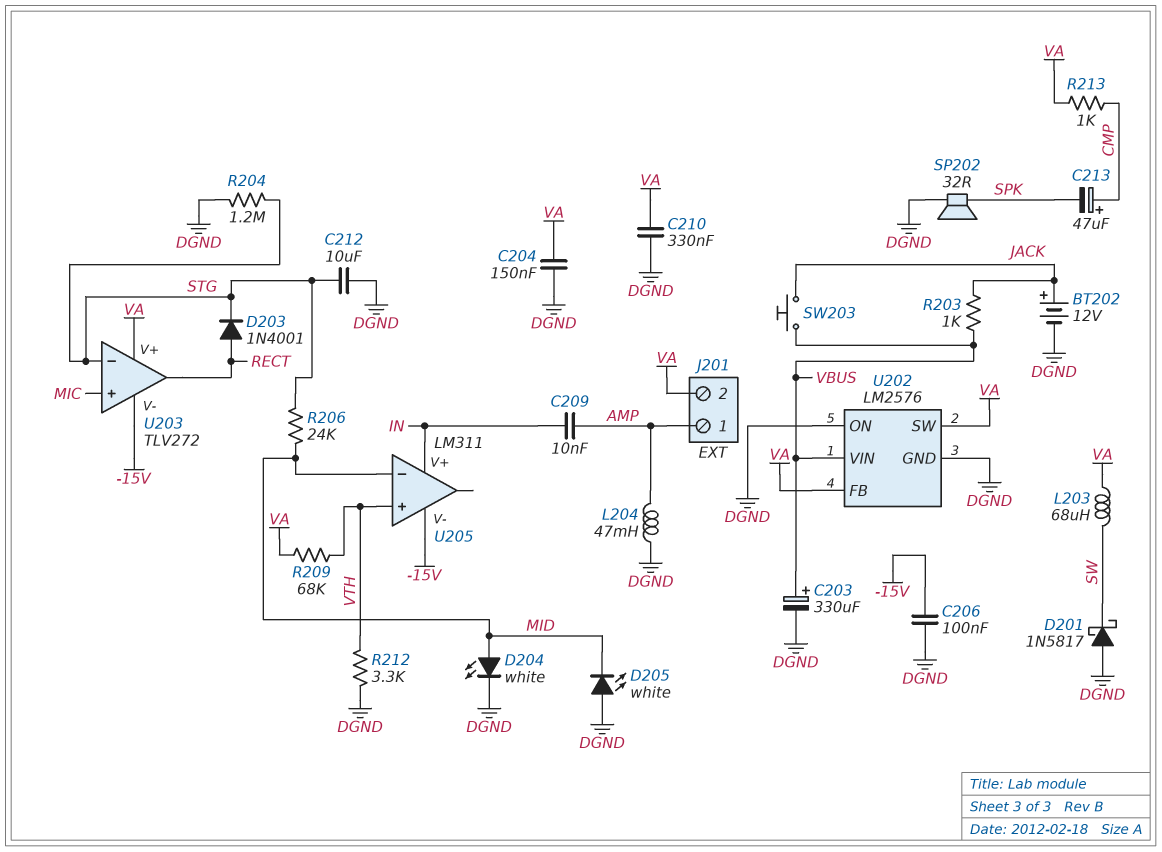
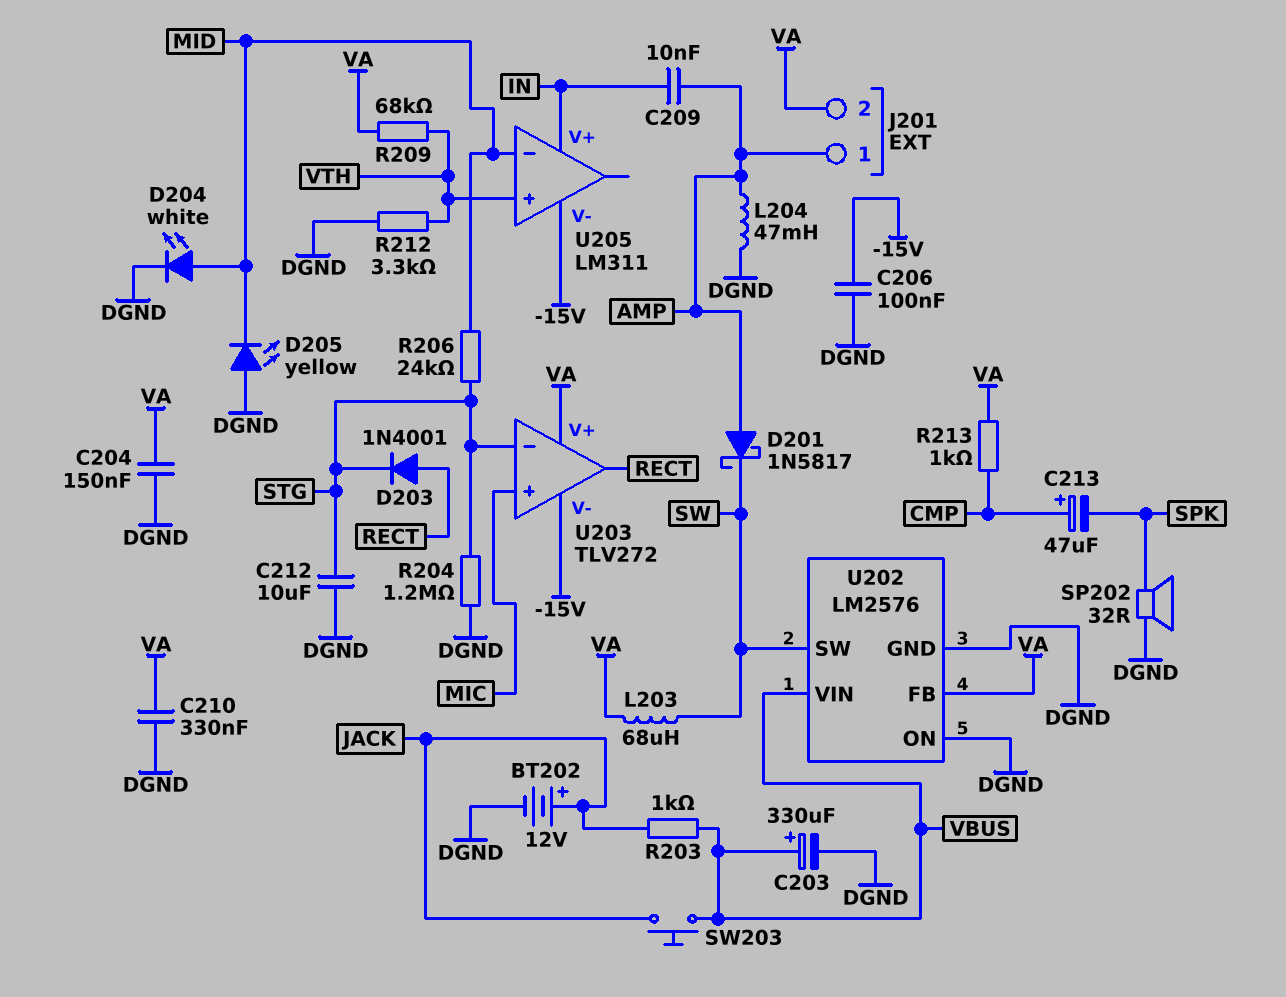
D201: schottky 1N5817 (A DGND, K SW) -> schottky 1N5817 (A AMP, K SW)
D205: LED white (A DGND, K MID) -> LED yellow (A DGND, K MID)
U202 pin SW: VA -> SW

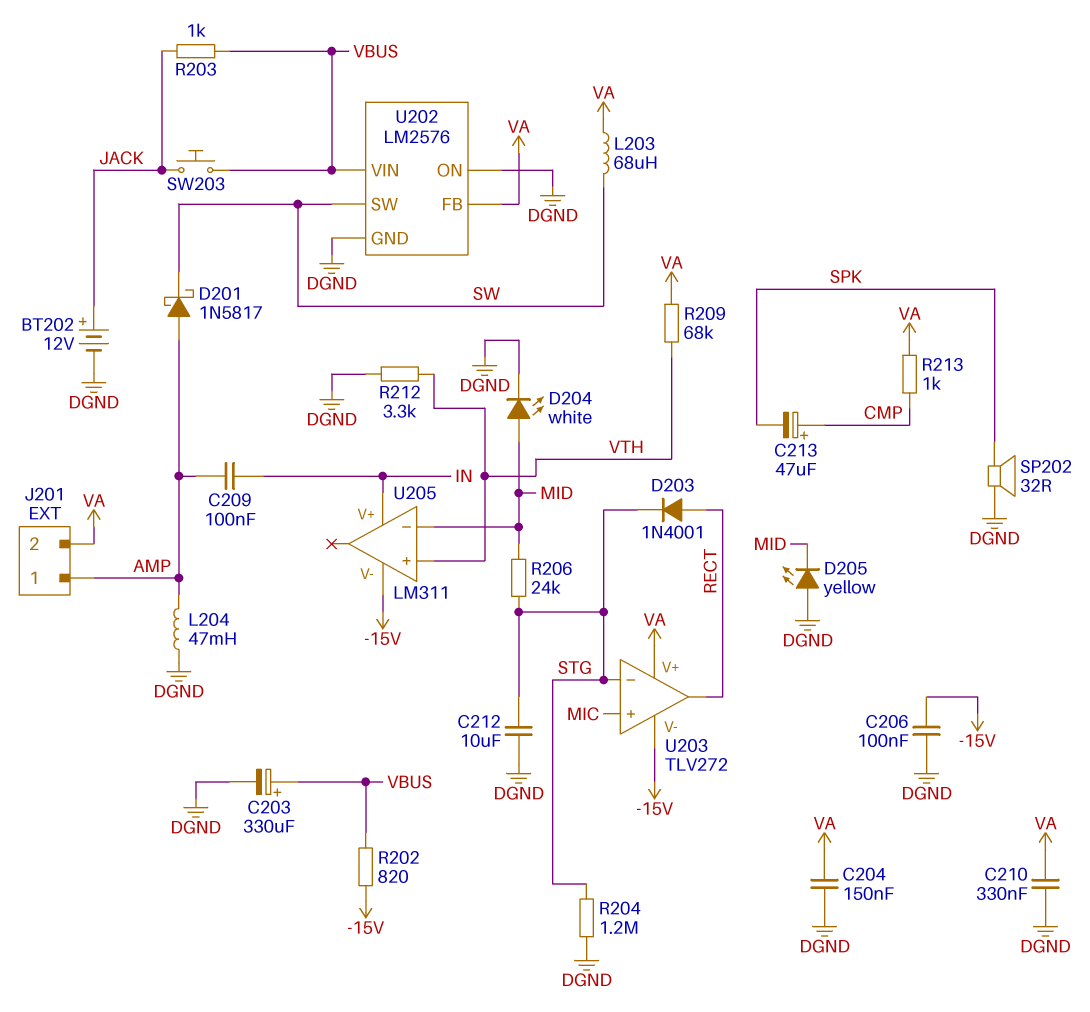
C209: 10nF (AMP, IN) -> 100nF (AMP, IN)
R202: none -> 820 (-15V, VBUS)

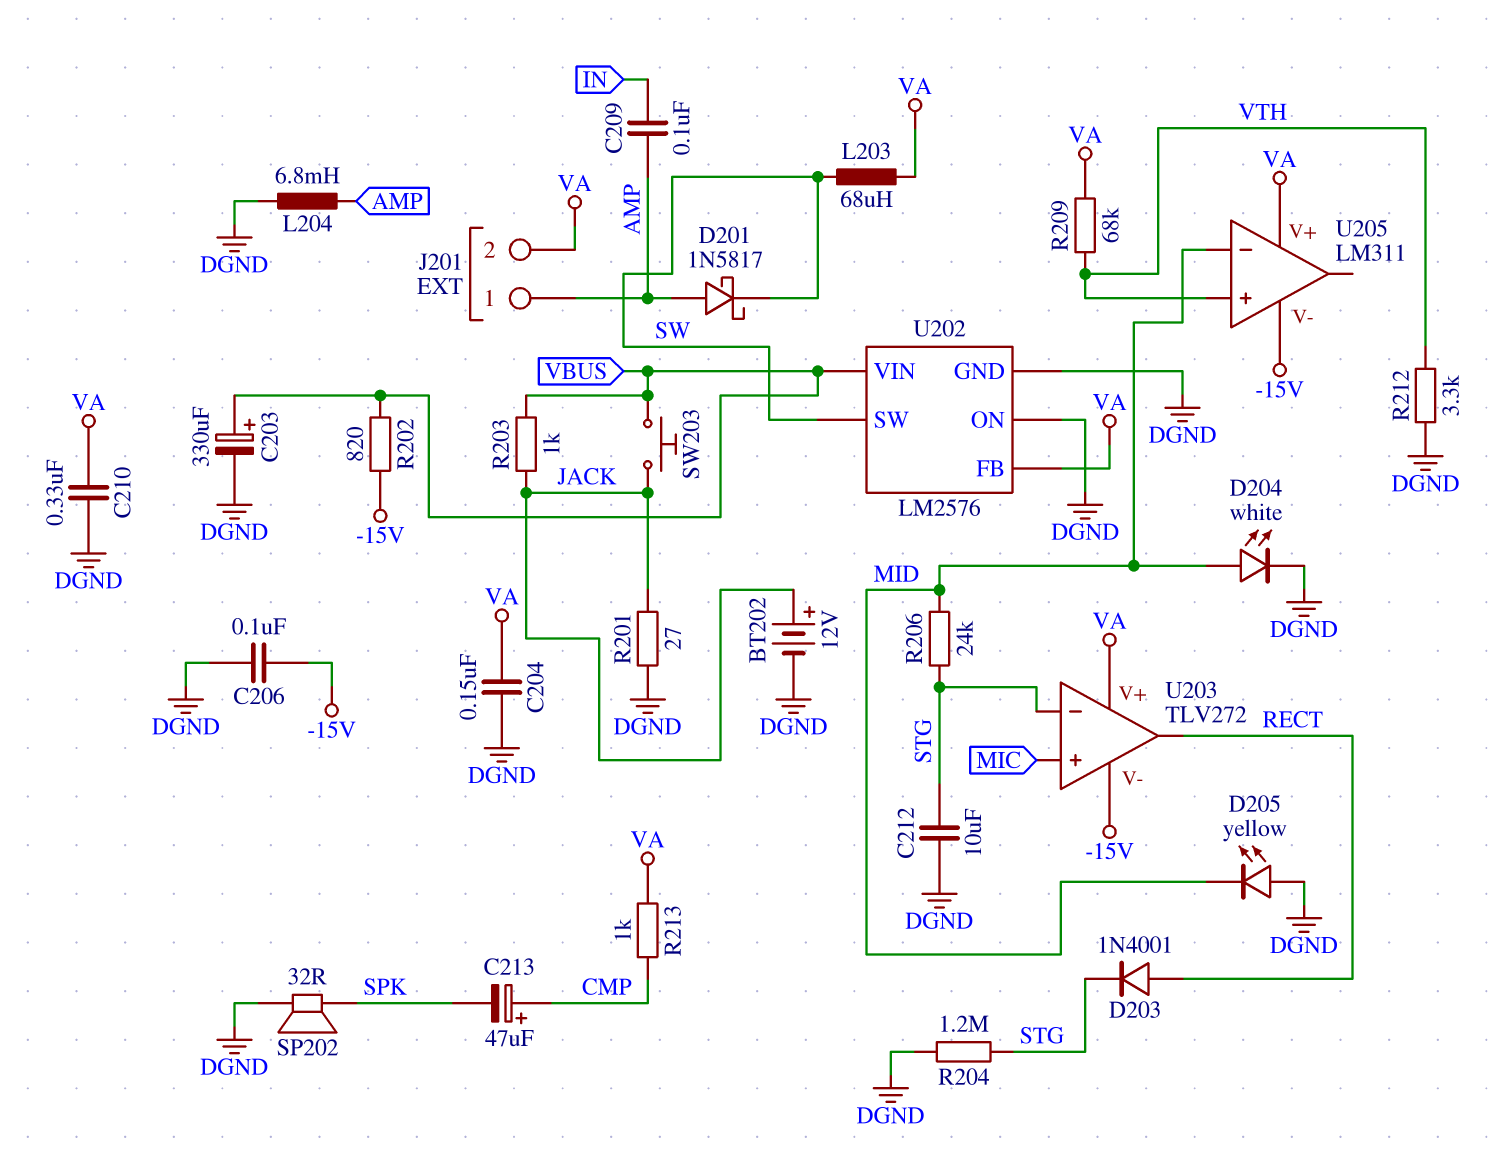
L204: 47mH (AMP, DGND) -> 6.8mH (AMP, DGND)
R201: none -> 27 (DGND, JACK)
U205 pin V+: IN -> VA

